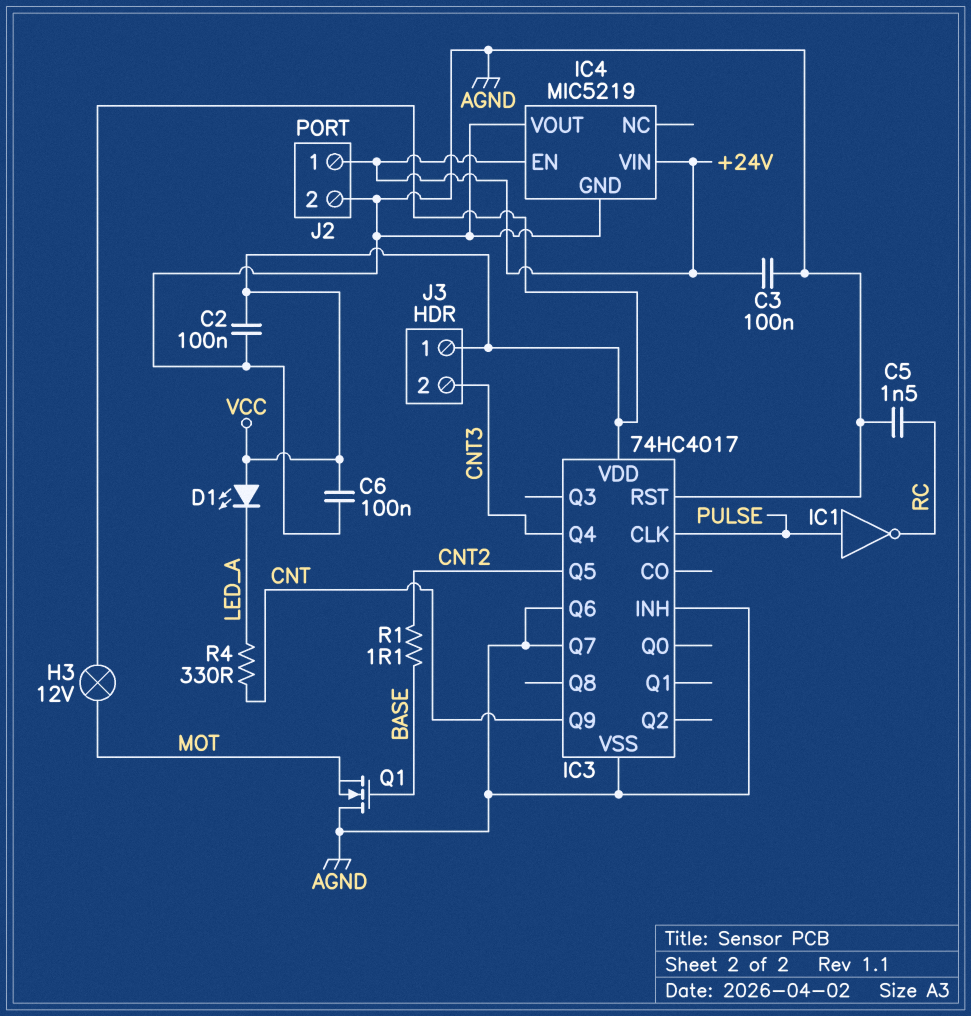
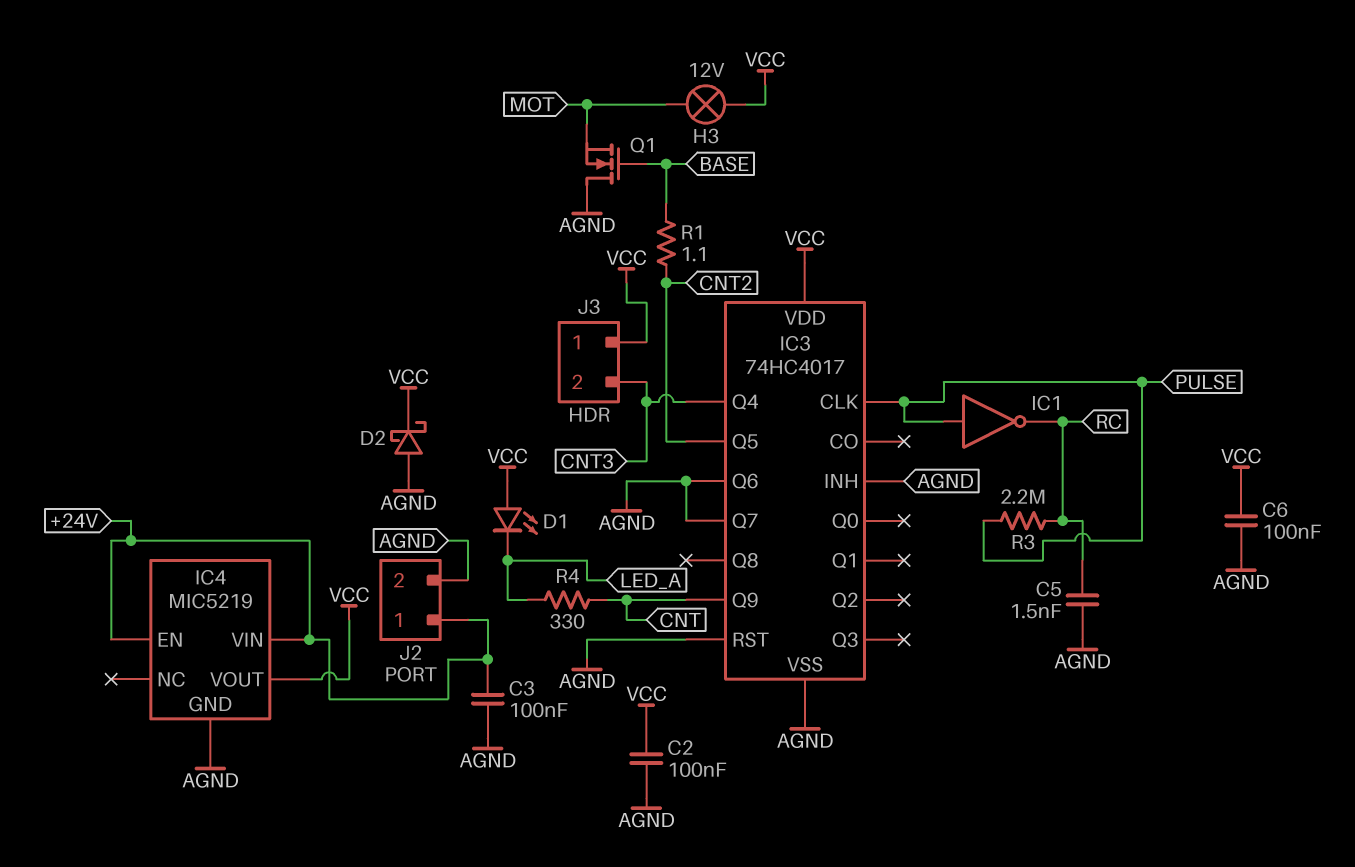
D2: none -> schottky (A AGND, K VCC)
IC4 pin VOUT: AGND -> VCC
R3: none -> 2.2M (PULSE, RC)

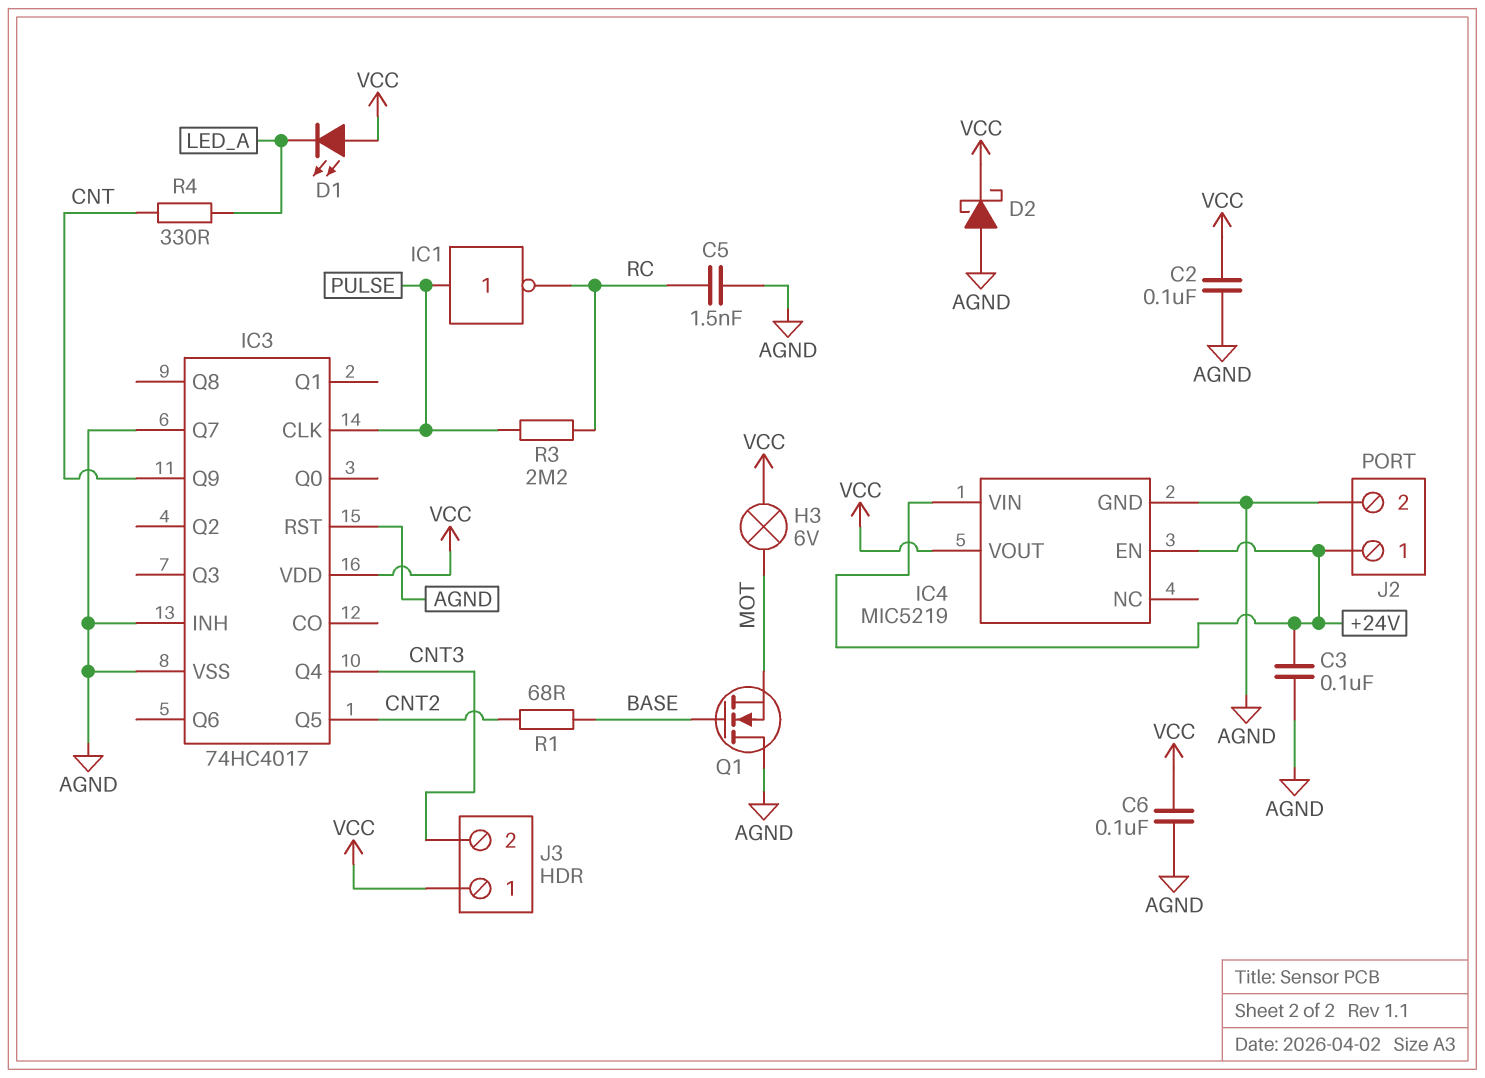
H3: lamp 12V (MOT, VCC) -> lamp 6V (MOT, VCC)
IC3 pin Q6: AGND -> none
R1: 1.1 (BASE, CNT2) -> 68 (BASE, CNT2)

